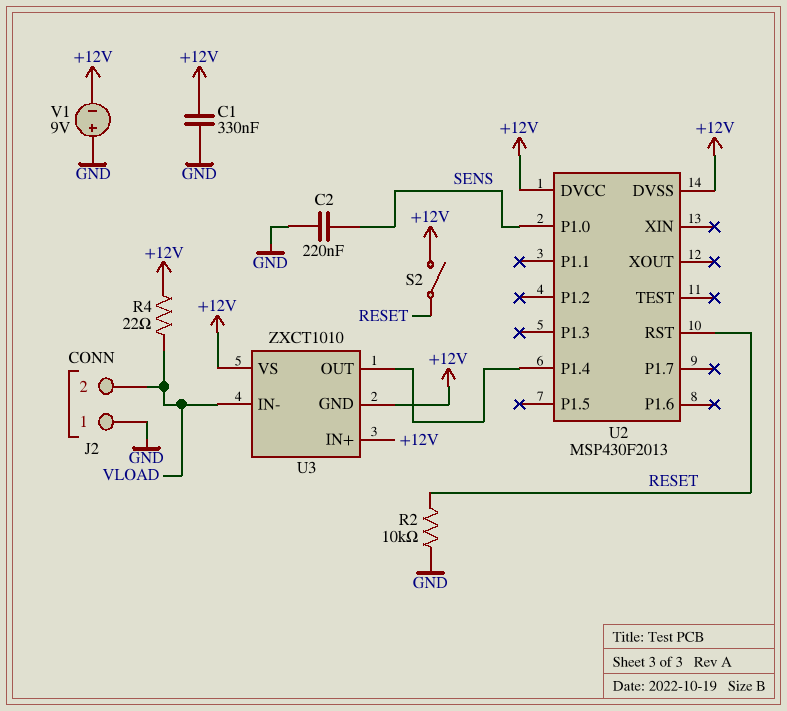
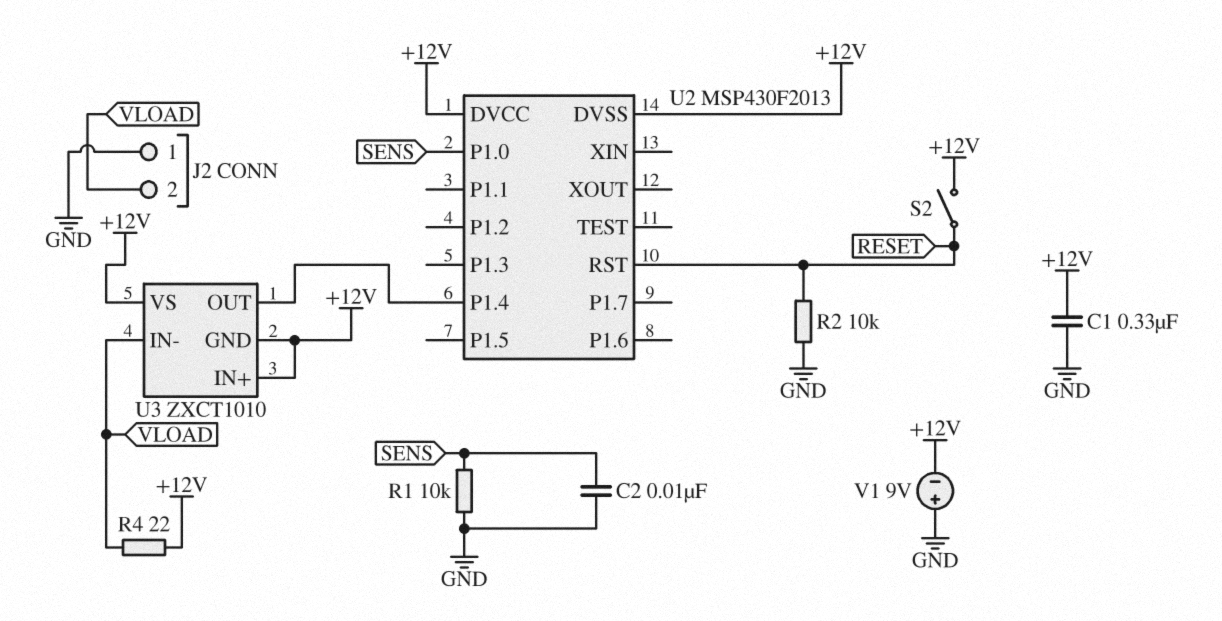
C2: 220nF (GND, SENS) -> 10nF (GND, SENS)
R1: none -> 10k (GND, SENS)

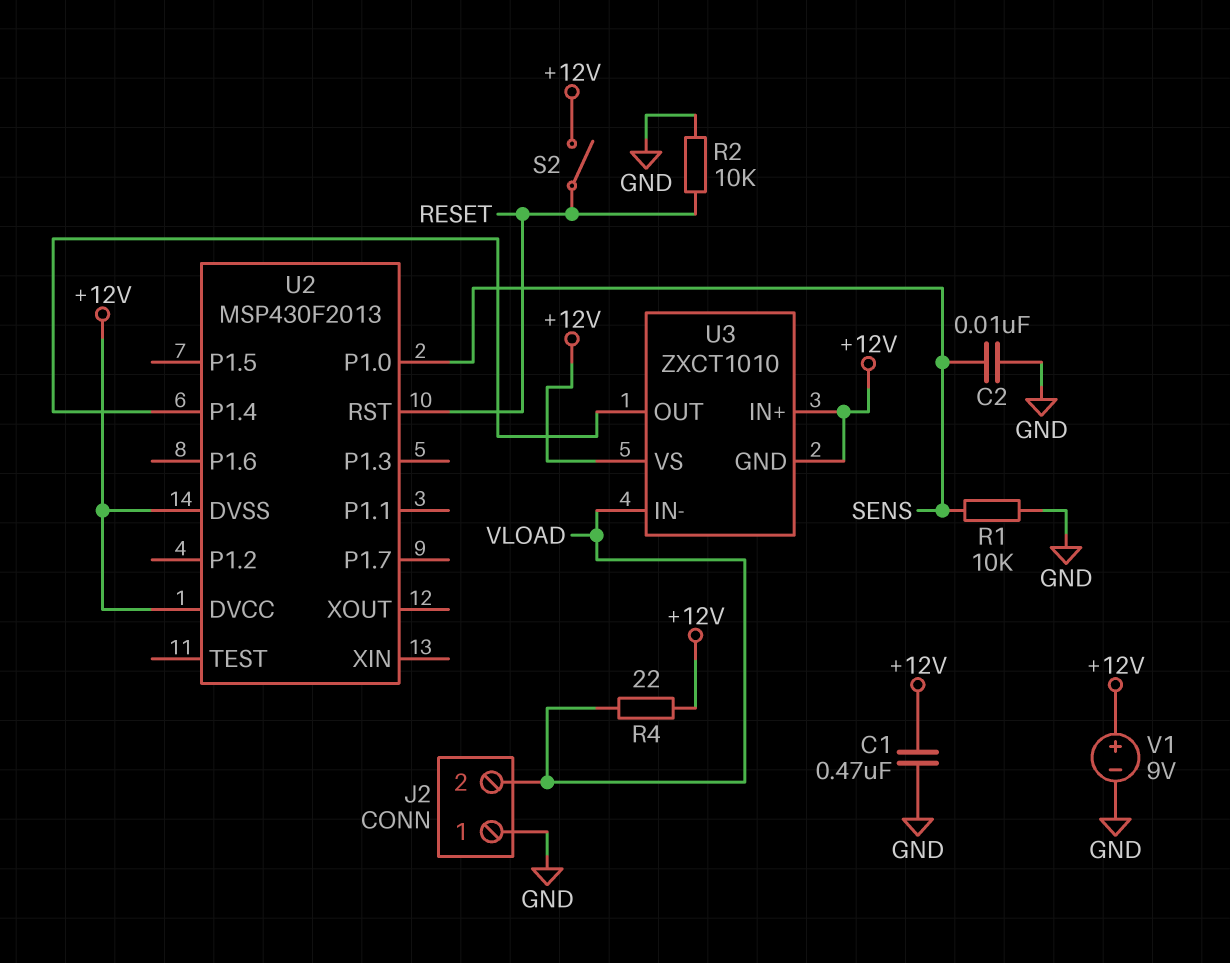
C1: 330nF (+12V, GND) -> 470nF (+12V, GND)
V1: 9V (plus GND, minus +12V) -> 9V (plus +12V, minus GND)

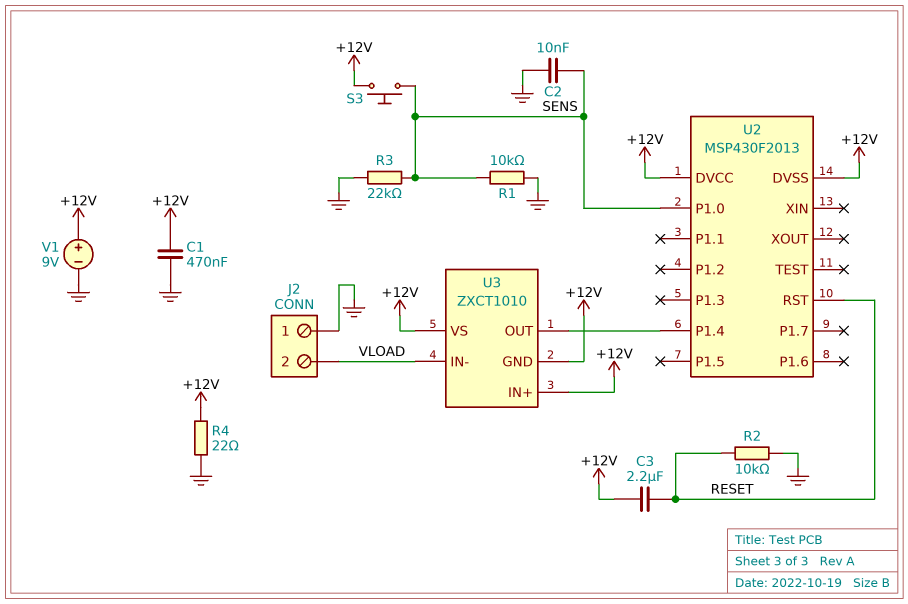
C3: none -> 2.2uF (+12V, RESET)
R3: none -> 22k (GND, SENS)
R4: 22 (+12V, VLOAD) -> 22 (+12V, GND)
S2: switch (+12V, RESET) -> none
S3: none -> button (+12V, SENS)

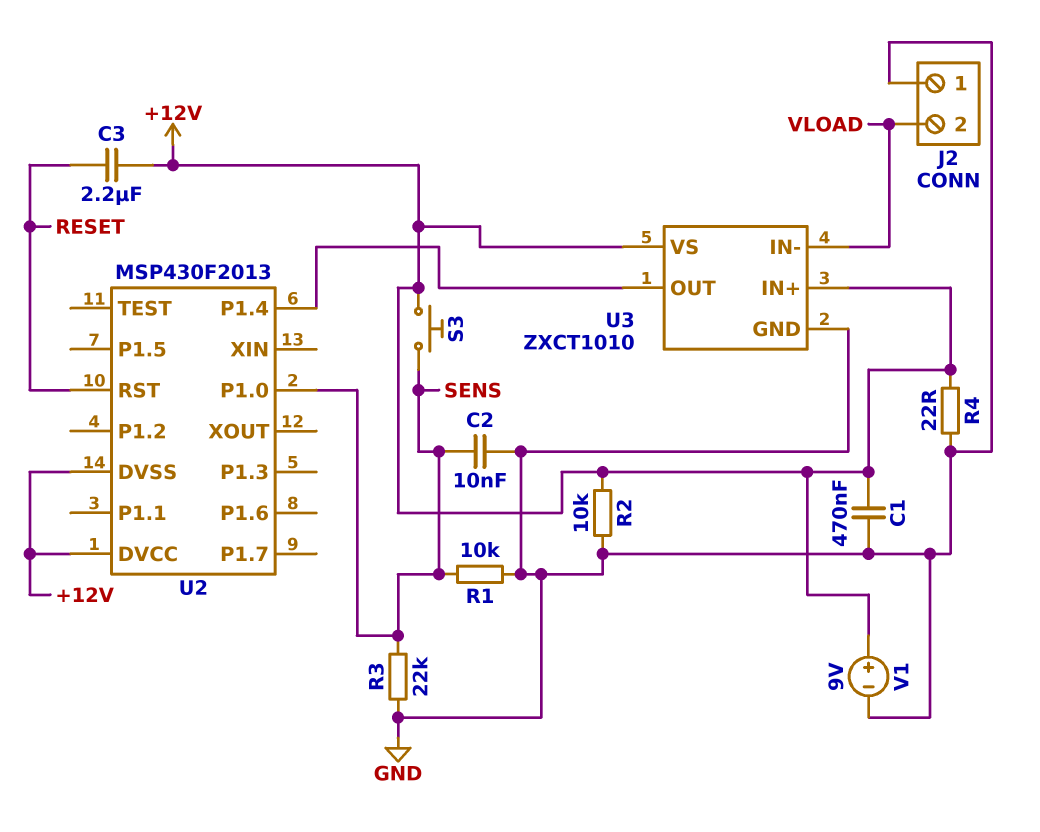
R2: 10k (GND, RESET) -> 10k (+12V, GND)
U3 pin GND: +12V -> GND

